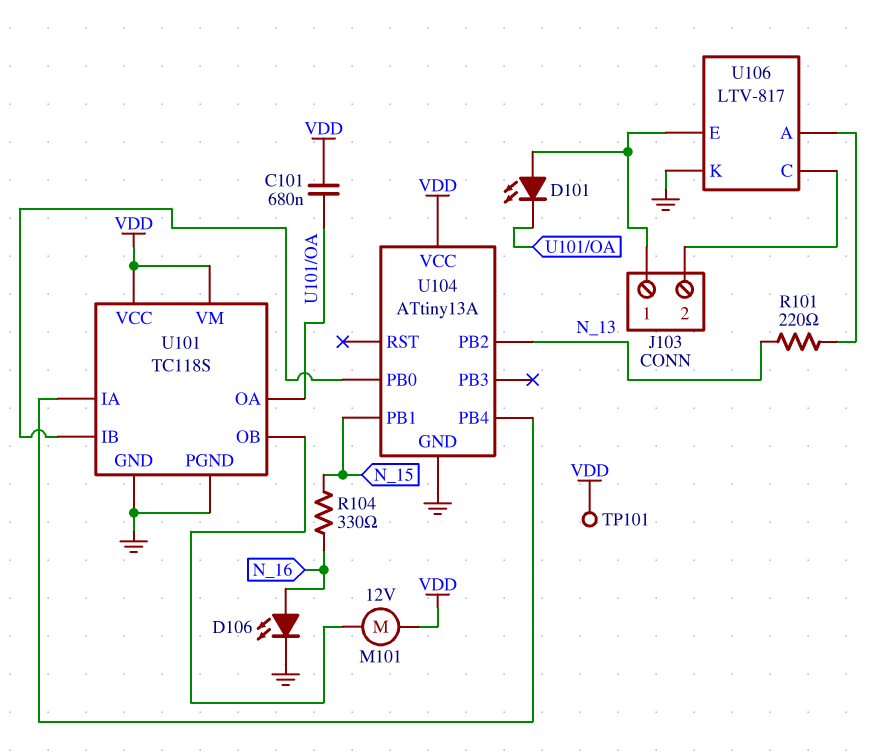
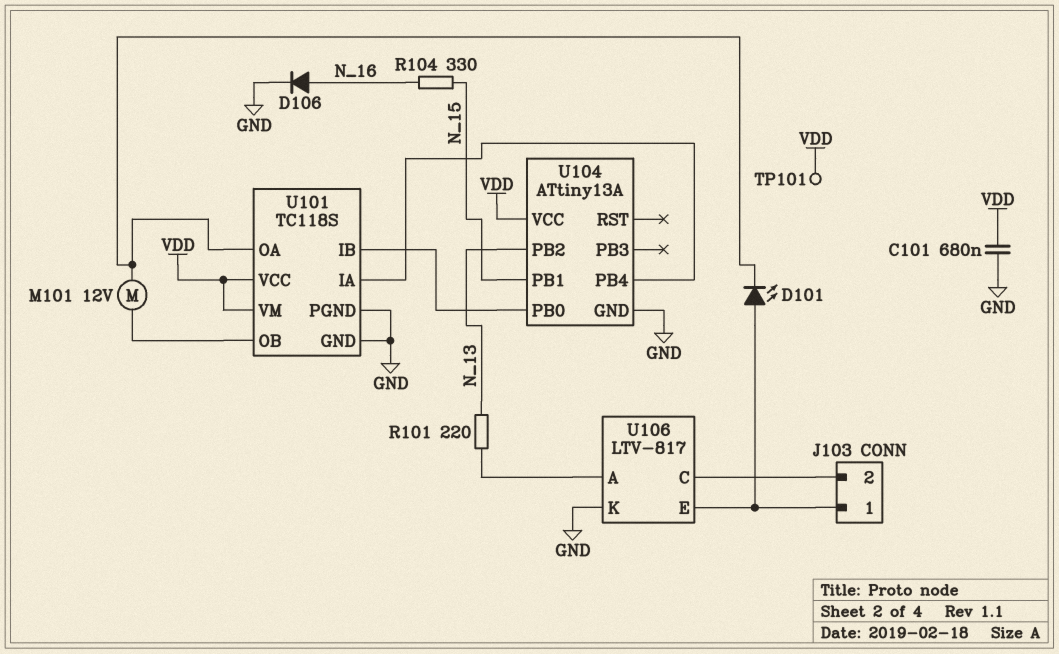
C101: 680nF (U101/OA, VDD) -> 680nF (GND, VDD)
D106: LED (A N_16, K GND) -> diode (A N_16, K GND)
M101: motor 12V (U101/OB, VDD) -> motor 12V (U101/OA, U101/OB)

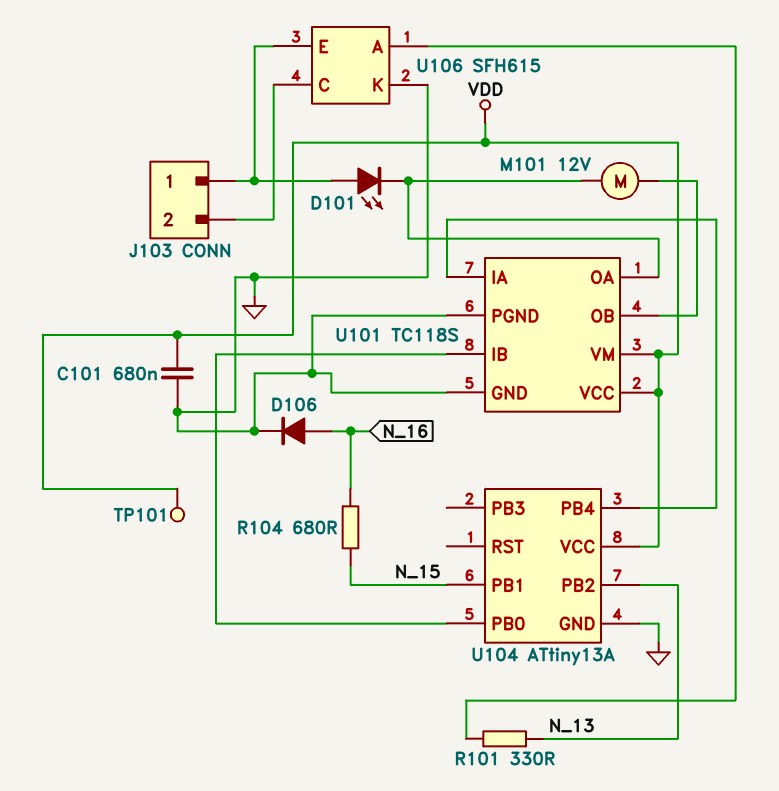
R101: 220 (N_13, U106/A) -> 330 (N_13, U106/A)
R104: 330 (N_15, N_16) -> 680 (N_15, N_16)
U106: LTV-817 -> SFH615

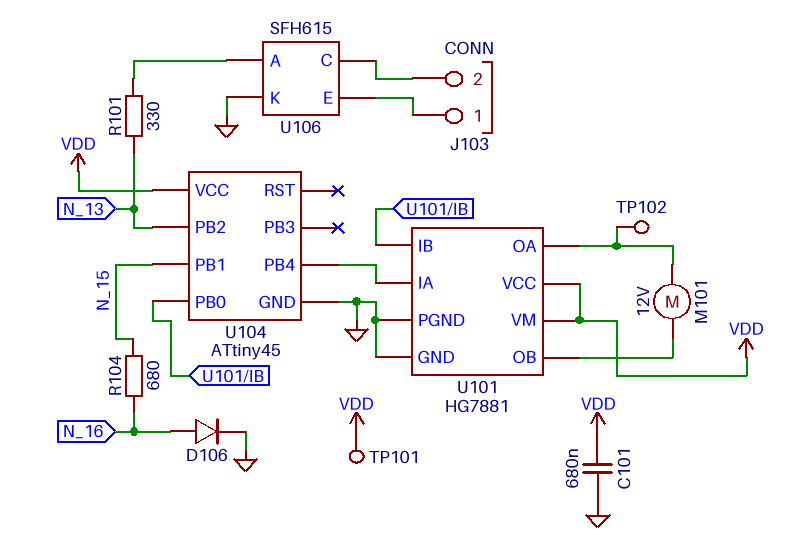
D101: LED (A J103/1, K U101/OA) -> none
TP102: none -> test point (U101/OA)
U101: TC118S -> HG7881
U104: ATtiny13A -> ATtiny45

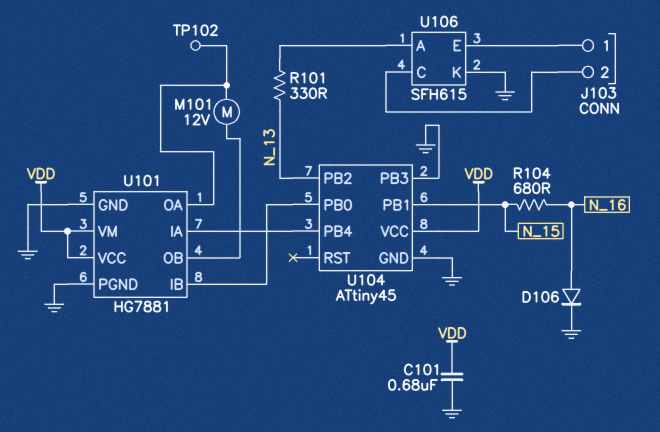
TP101: test point (VDD) -> none
U104 pin PB3: none -> GND

